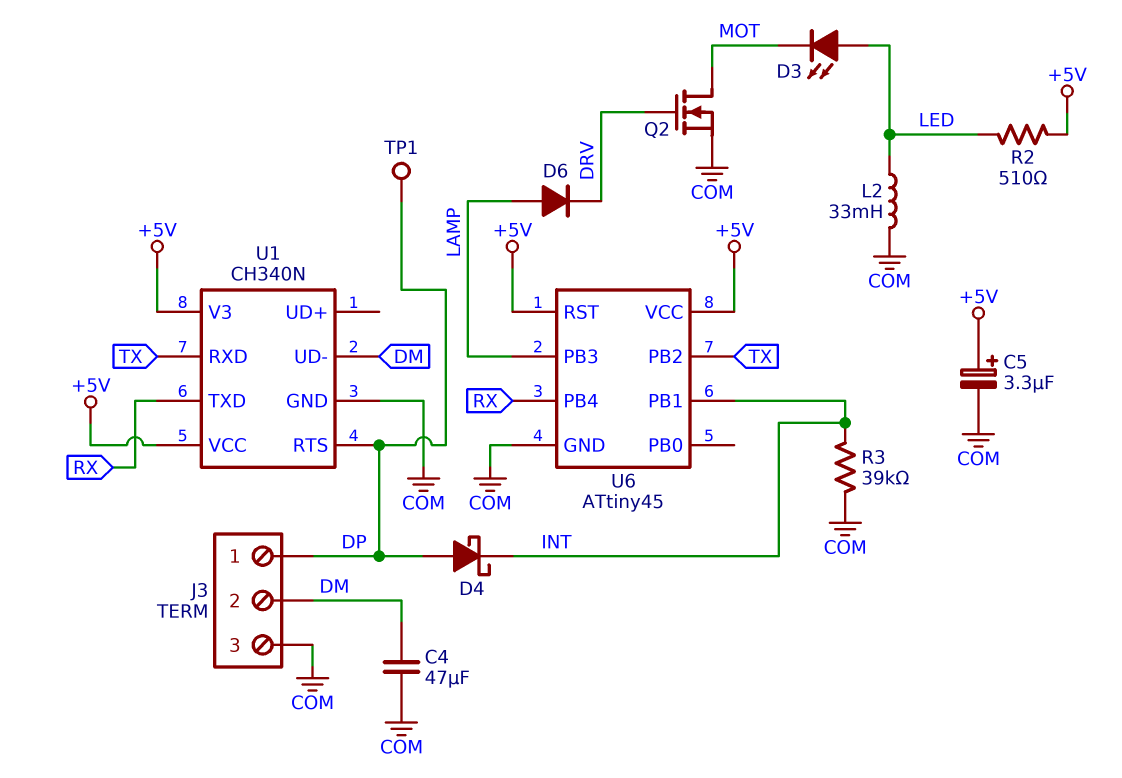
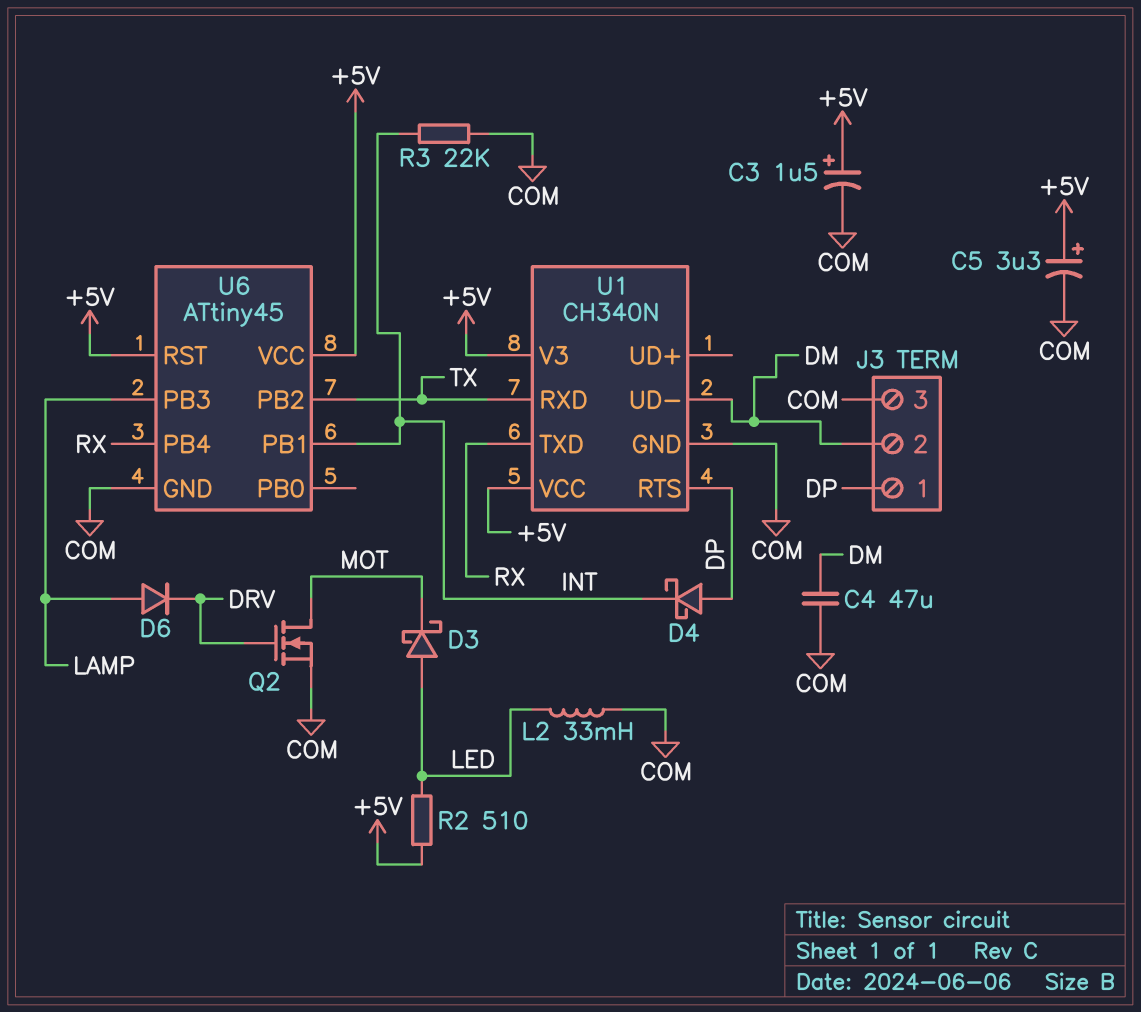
C3: none -> 1.5uF (plus +5V, minus COM)
D3: LED (A LED, K MOT) -> schottky (A LED, K MOT)
R3: 39k (COM, INT) -> 22k (COM, INT)
TP1: test point (DP) -> none

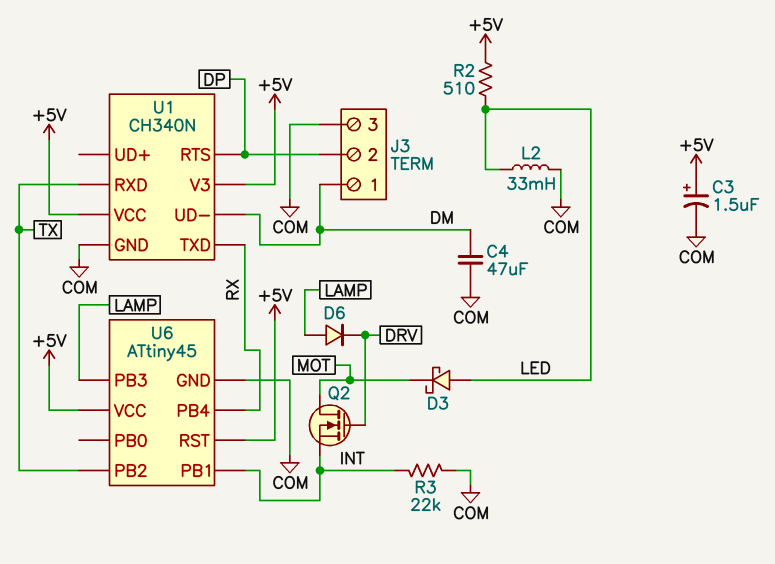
C5: 3.3uF (plus +5V, minus COM) -> none
D4: schottky (A DP, K INT) -> none
J3 pin 1: DP -> DM
J3 pin 2: DM -> DP
Q2: NMOS (G DRV, D MOT, S COM) -> NMOS (G DRV, D MOT, S INT)

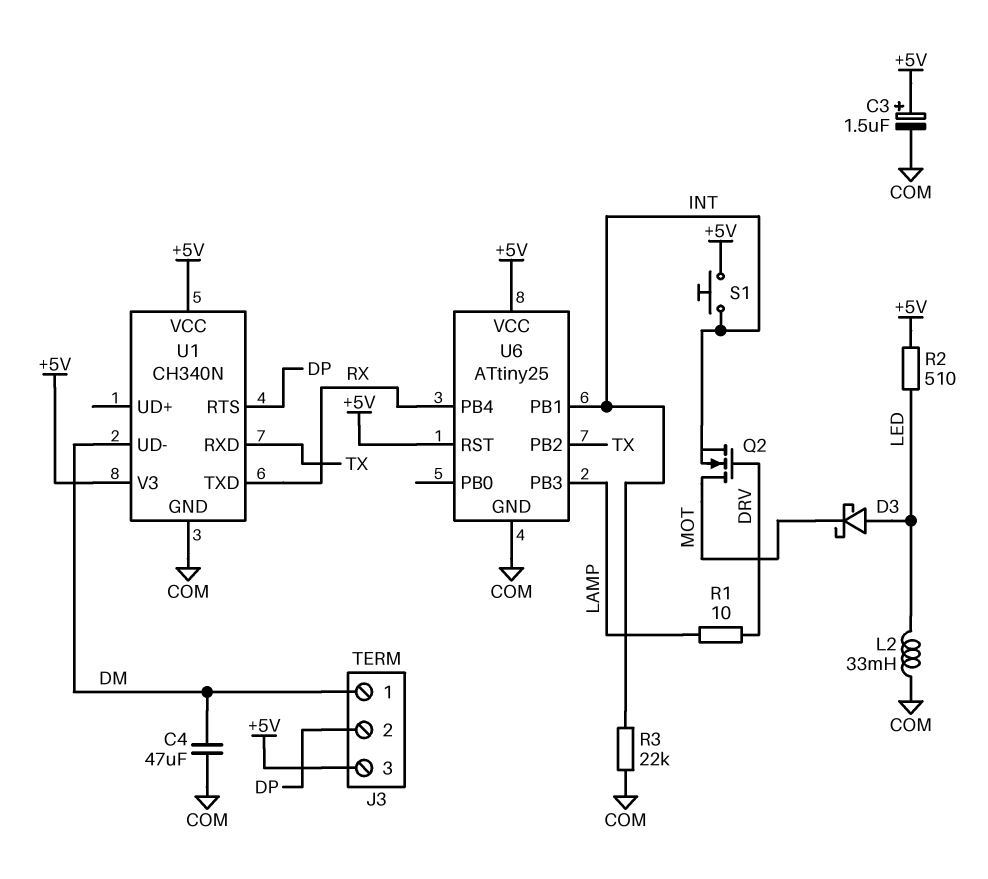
D6: diode (A LAMP, K DRV) -> none
J3 pin 3: COM -> +5V
R1: none -> 10 (DRV, LAMP)
S1: none -> button (+5V, INT)
U6: ATtiny45 -> ATtiny25

